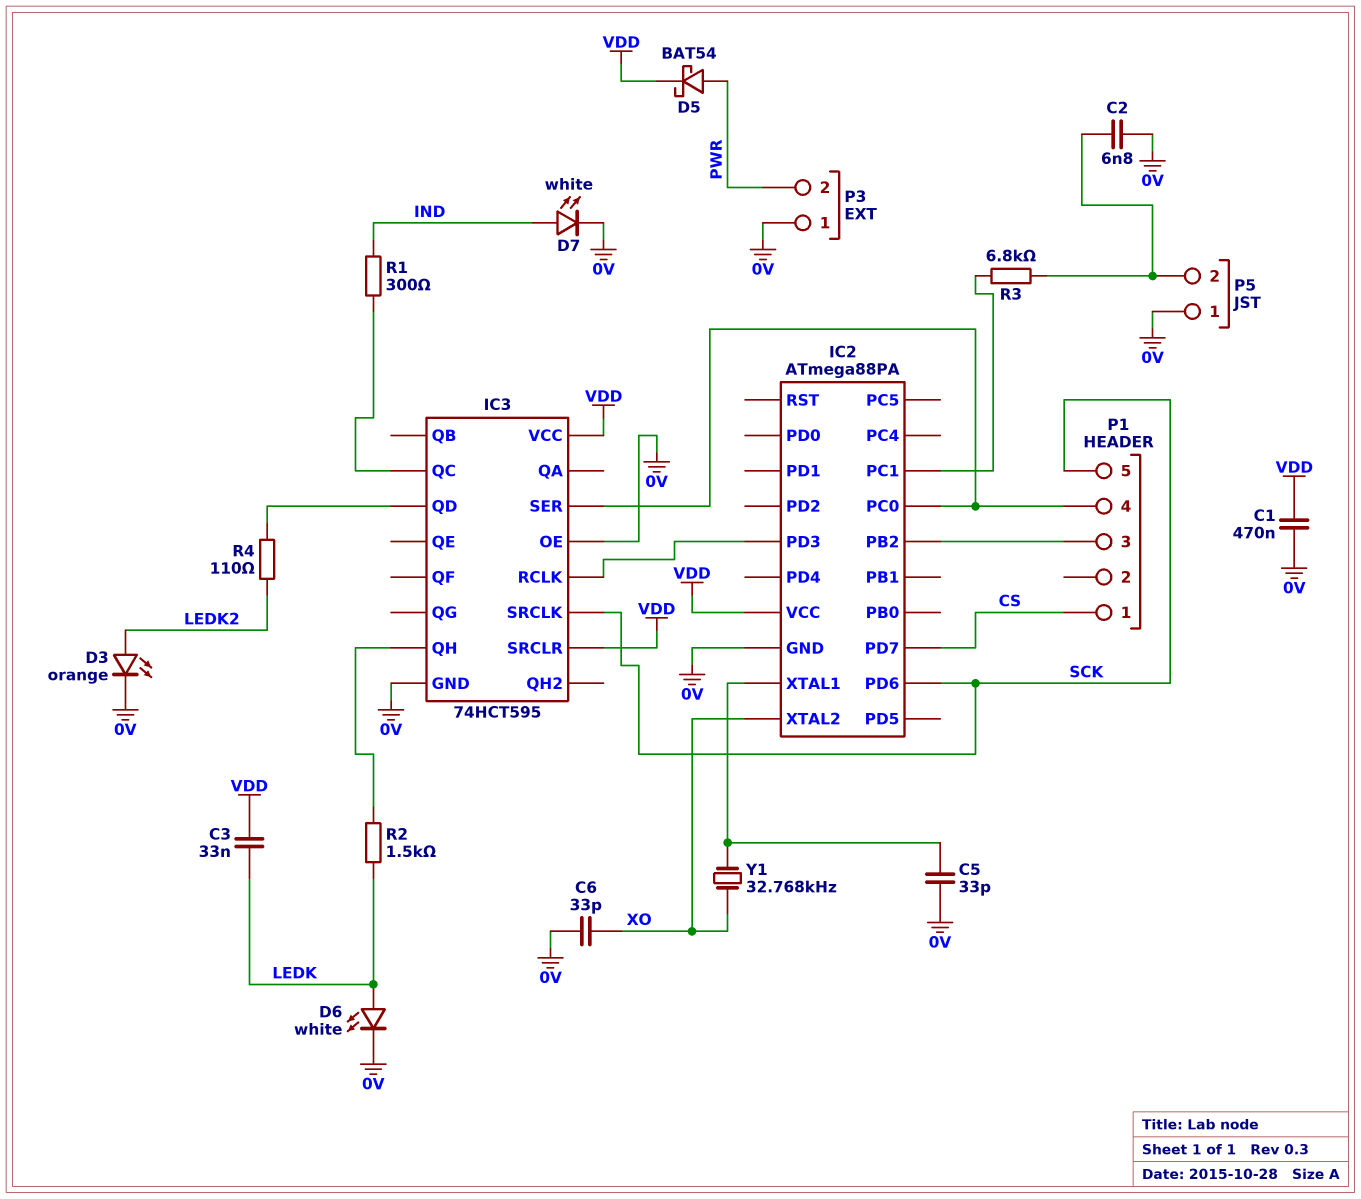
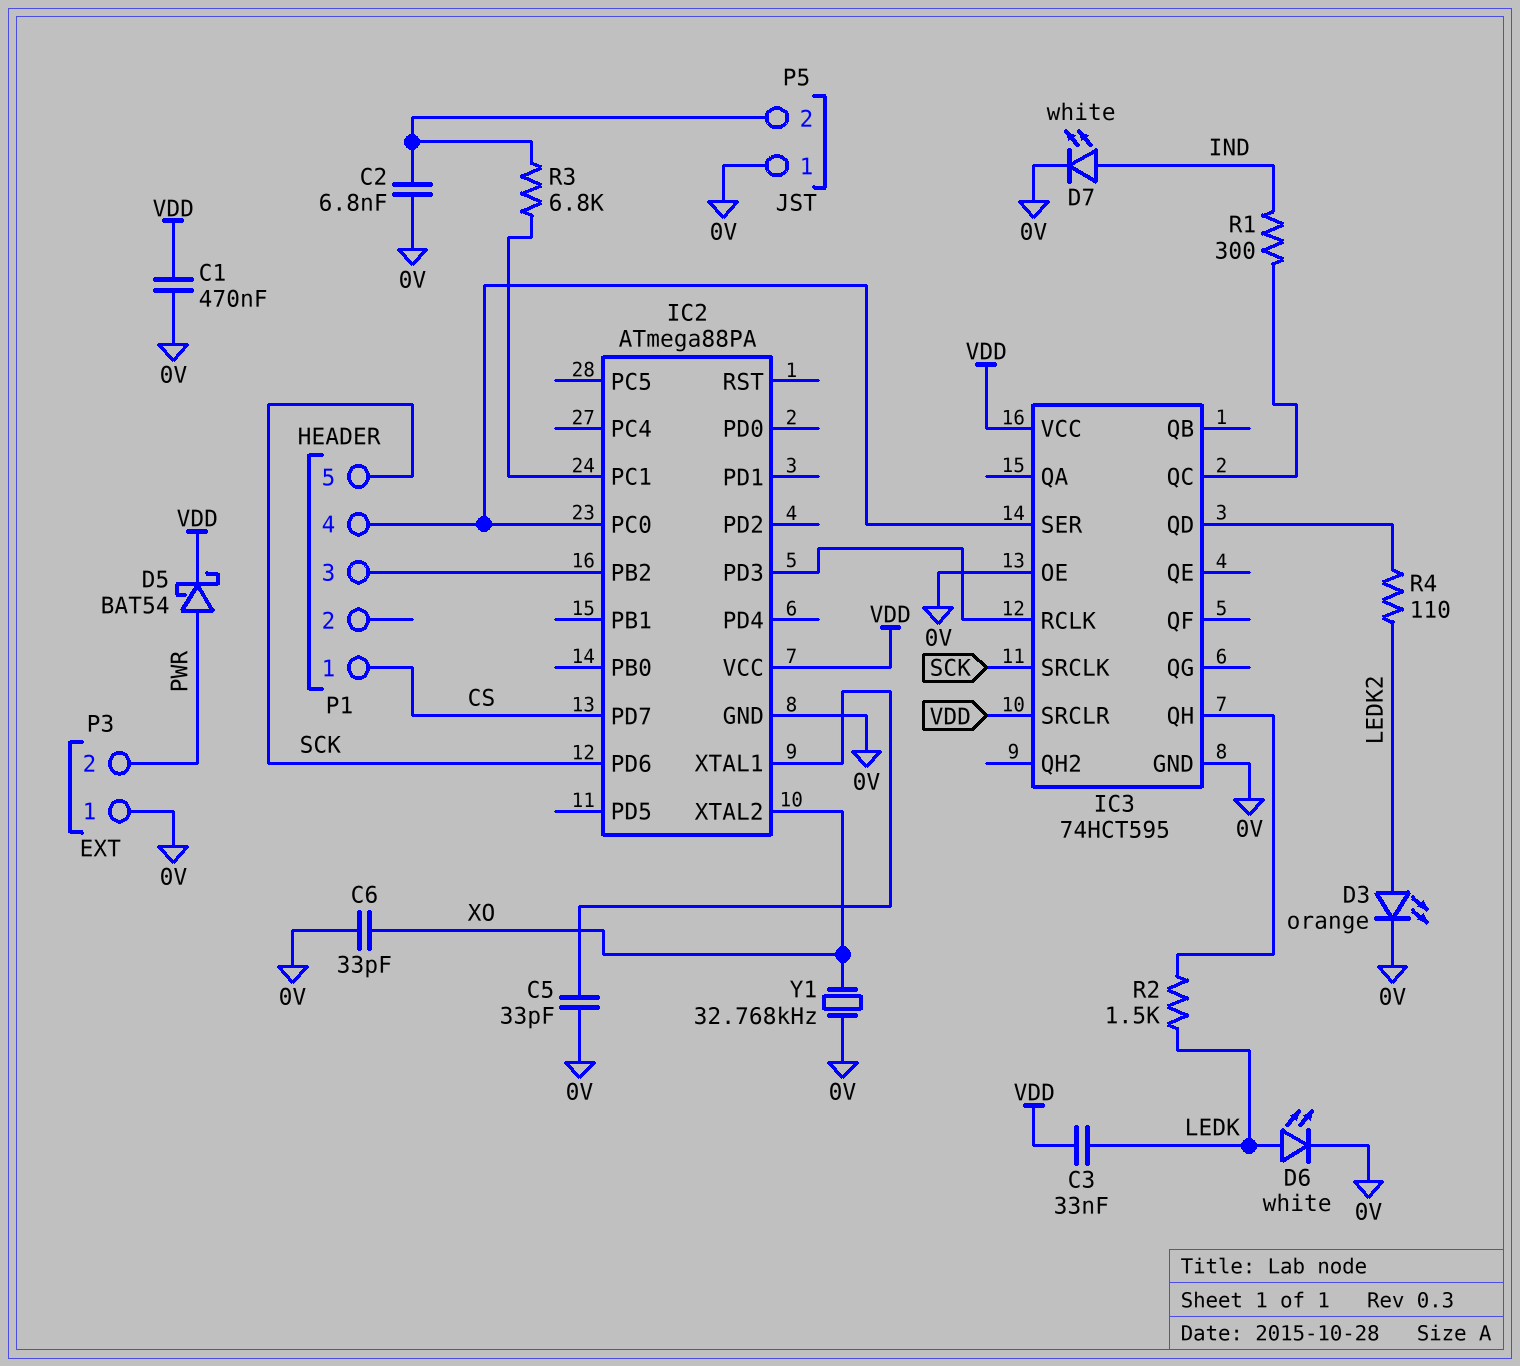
Y1: 32.768kHz (IC2/XTAL1, XO) -> 32.768kHz (0V, XO)

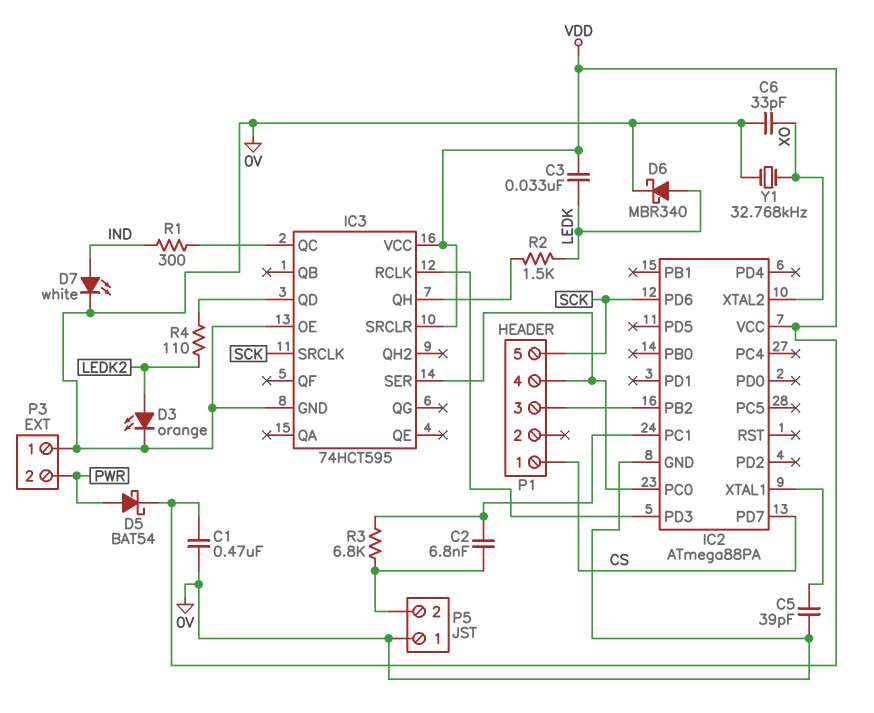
C2: 6.8nF (0V, P5/2) -> 6.8nF (IC2/PC1, P5/2)
C5: 33pF (0V, IC2/XTAL1) -> 39pF (0V, IC2/XTAL1)
D6: LED white (A LEDK, K 0V) -> schottky MBR340 (A LEDK, K 0V)

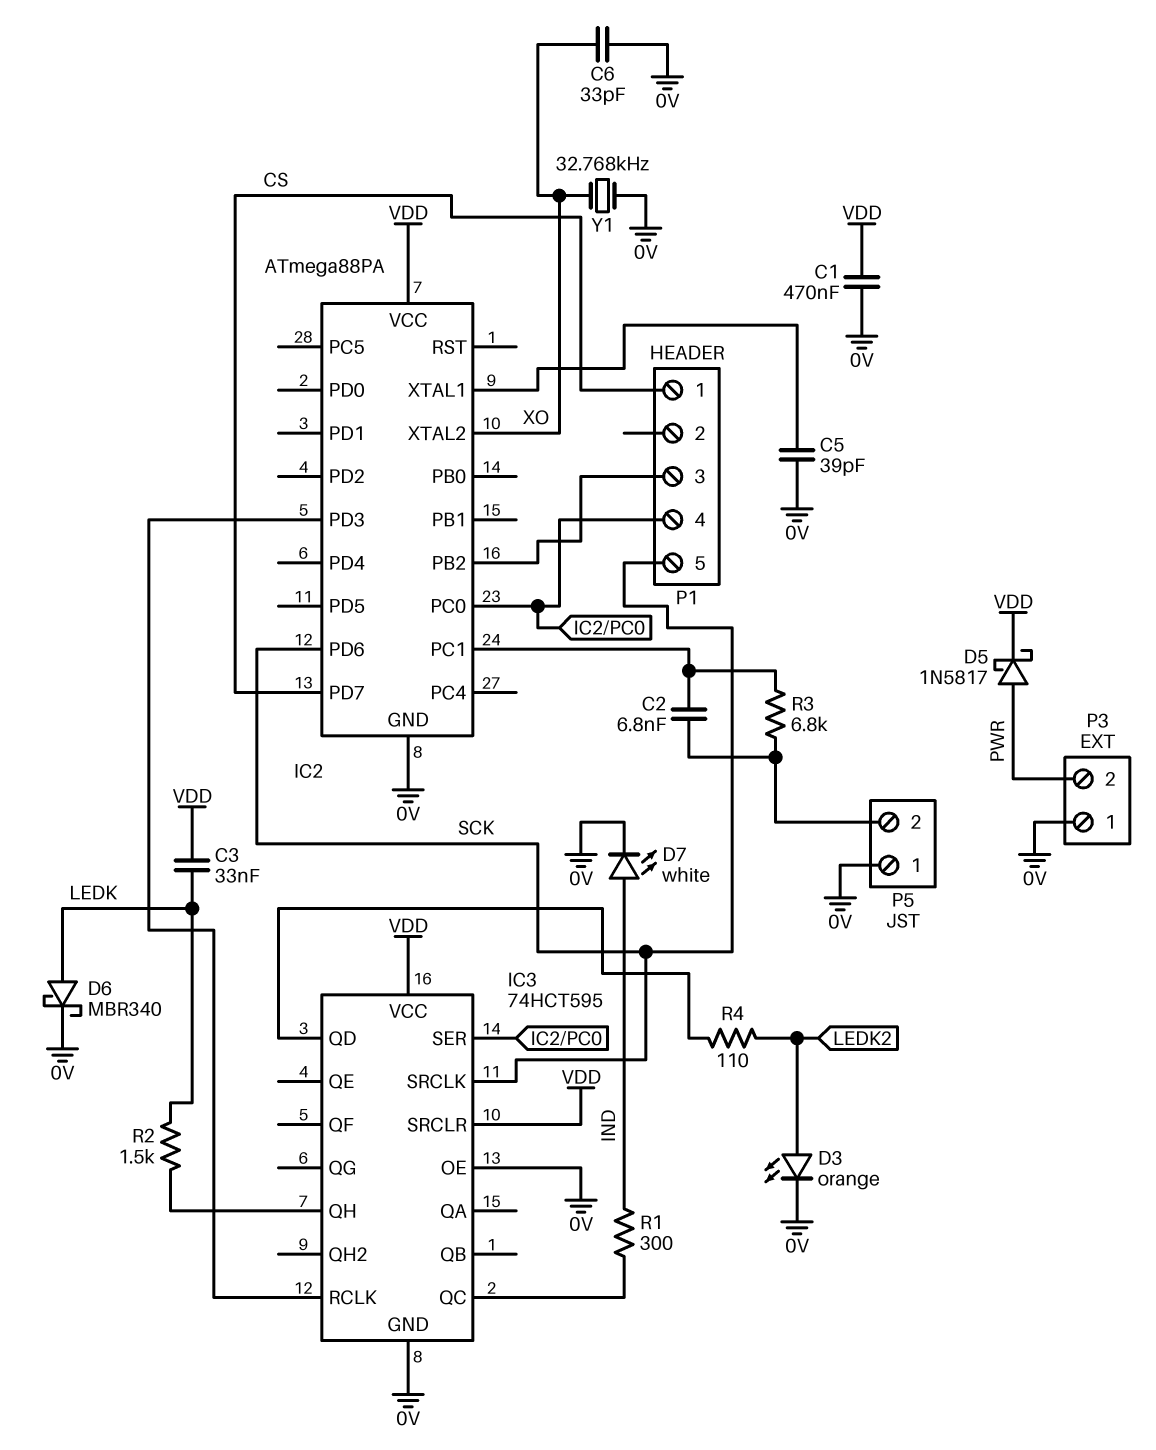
D5: schottky BAT54 (A PWR, K VDD) -> schottky 1N5817 (A PWR, K VDD)

